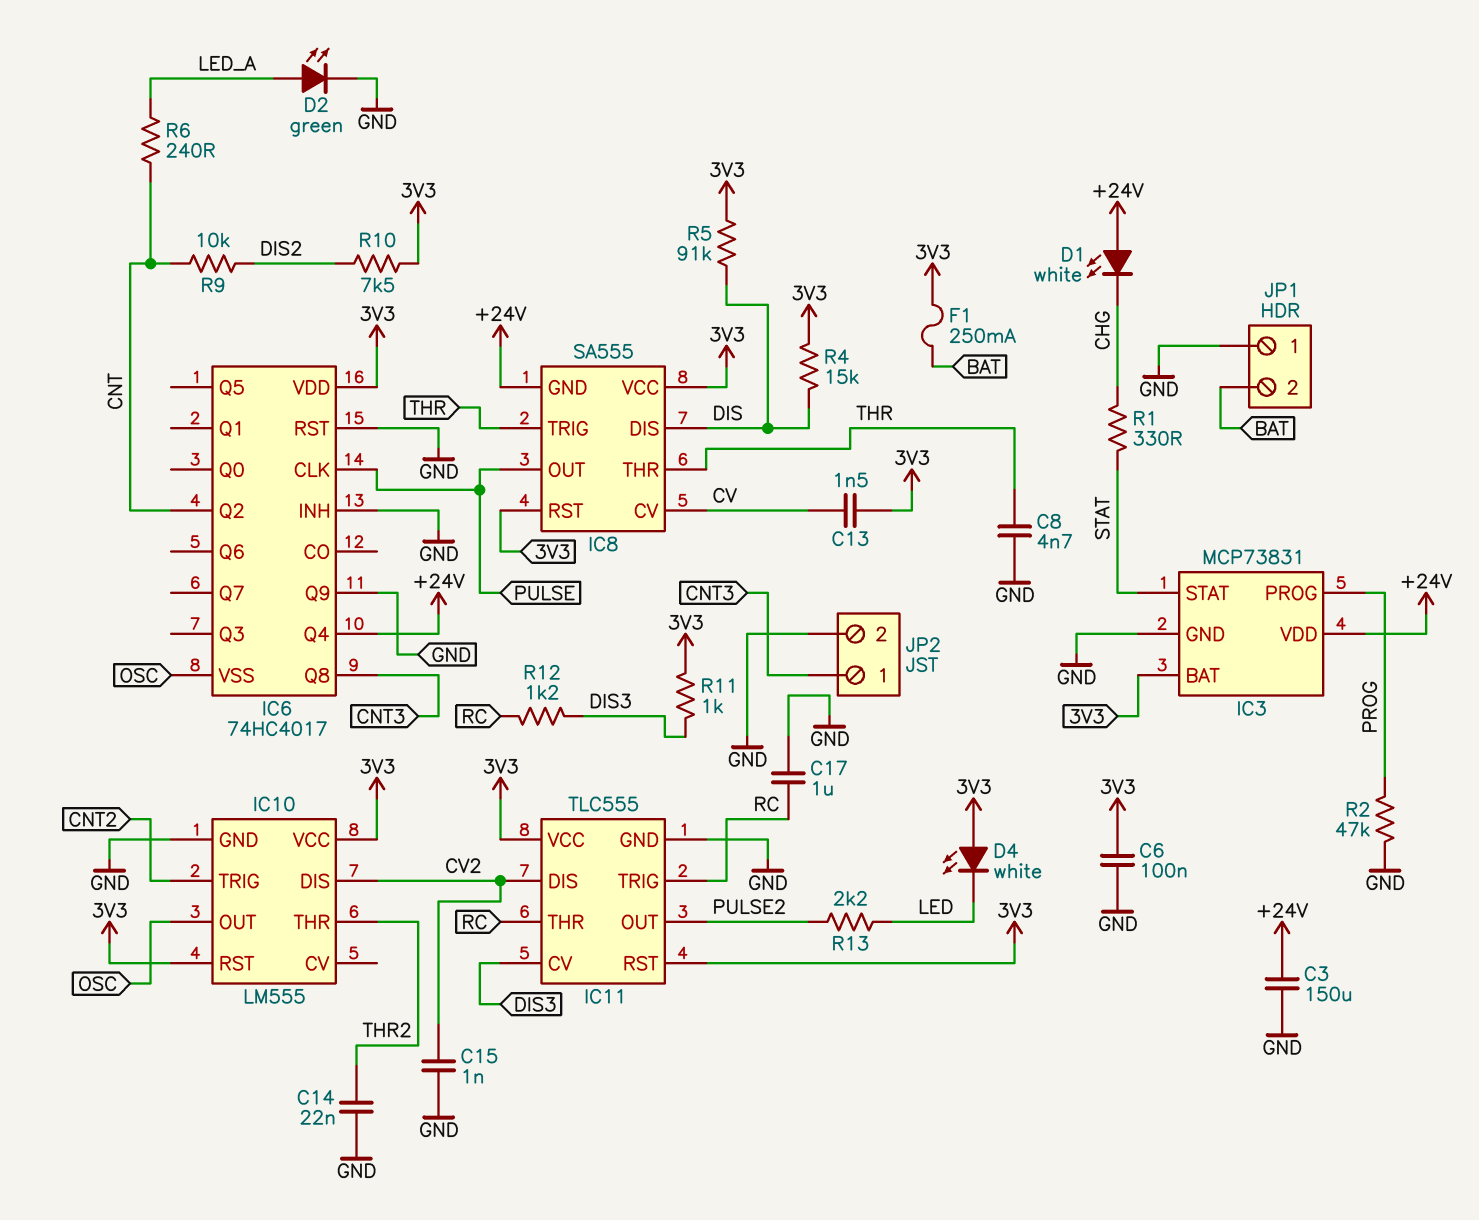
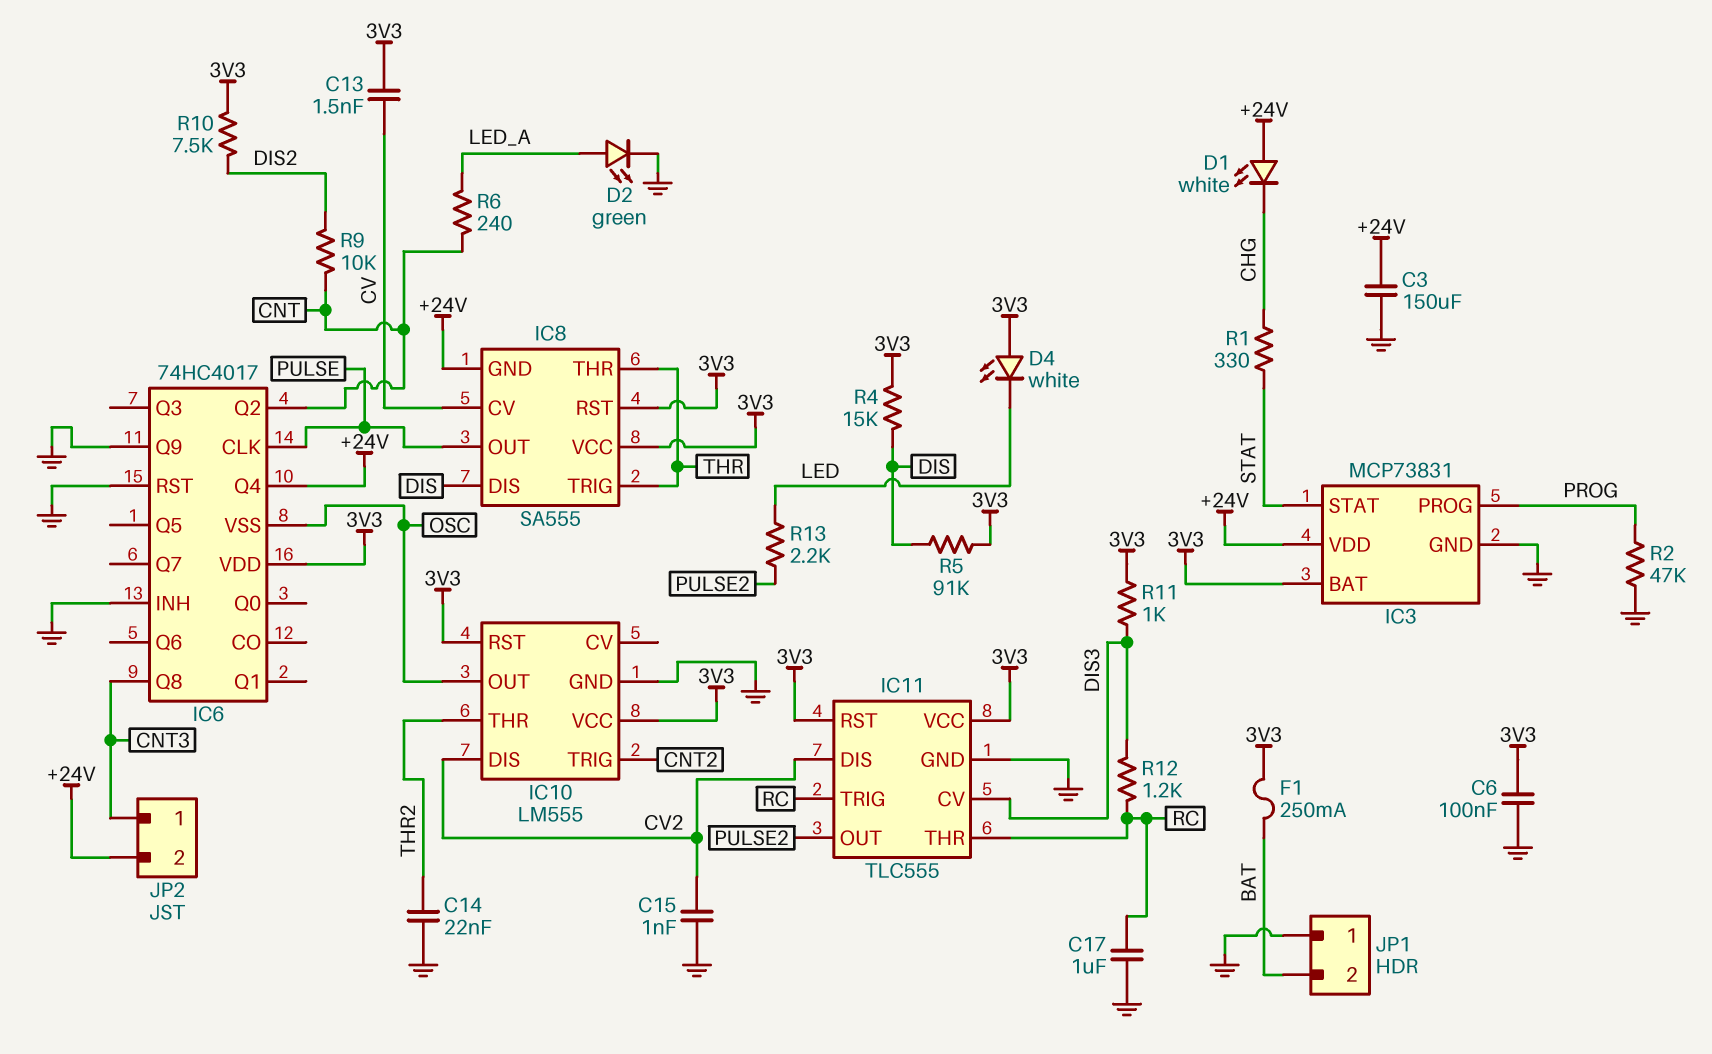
C8: 4.7nF (GND, THR) -> none
JP2 pin 2: GND -> +24V

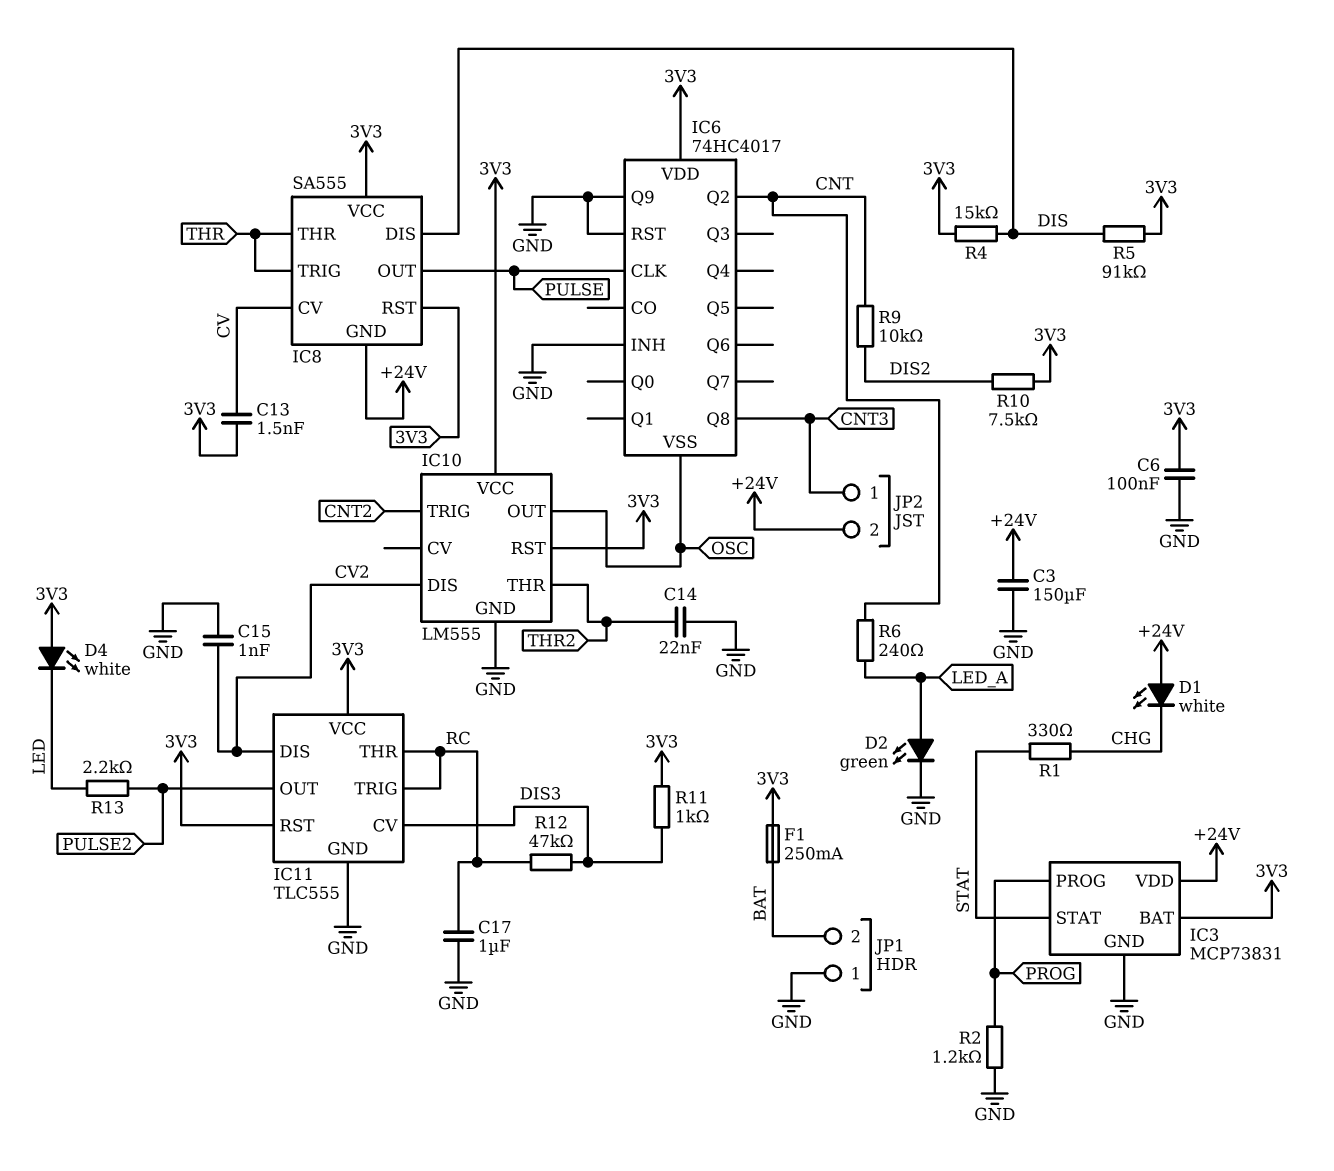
IC6 pin Q4: +24V -> none
R2: 47k (GND, PROG) -> 1.2k (GND, PROG)
R12: 1.2k (DIS3, RC) -> 47k (DIS3, RC)

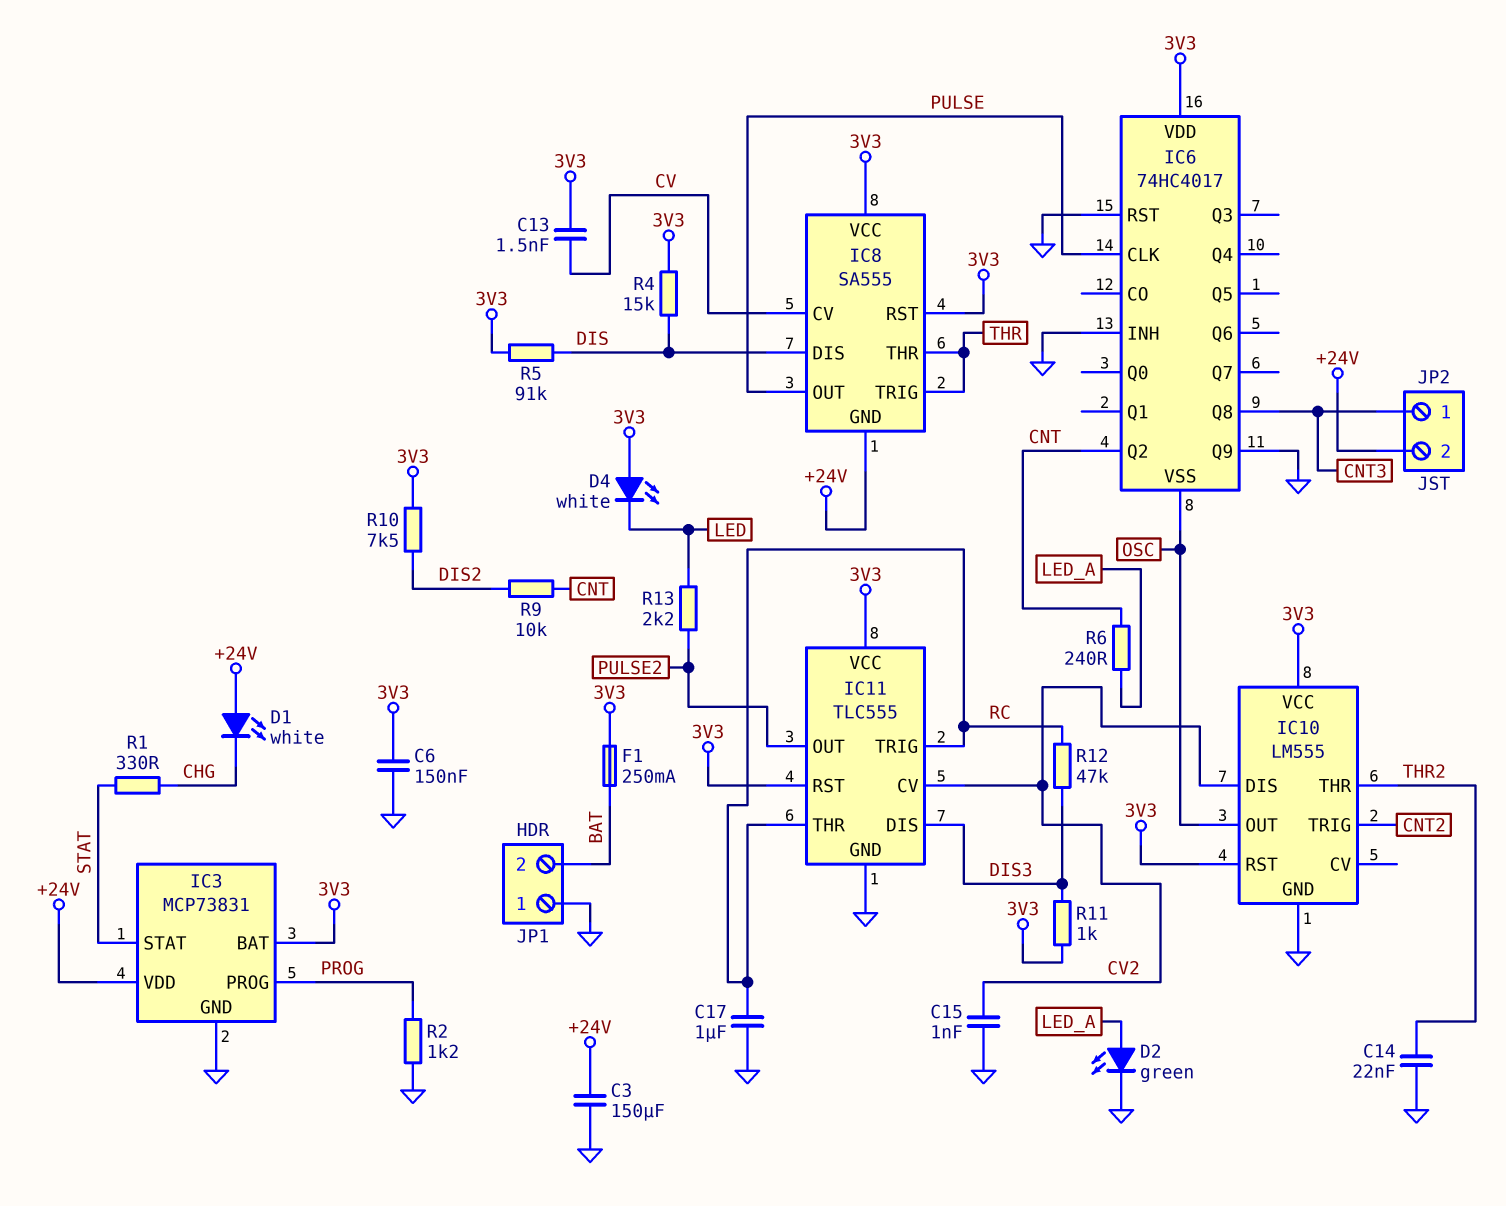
C6: 100nF (3V3, GND) -> 150nF (3V3, GND)
IC11 pin CV: DIS3 -> CV2
IC11 pin DIS: CV2 -> DIS3

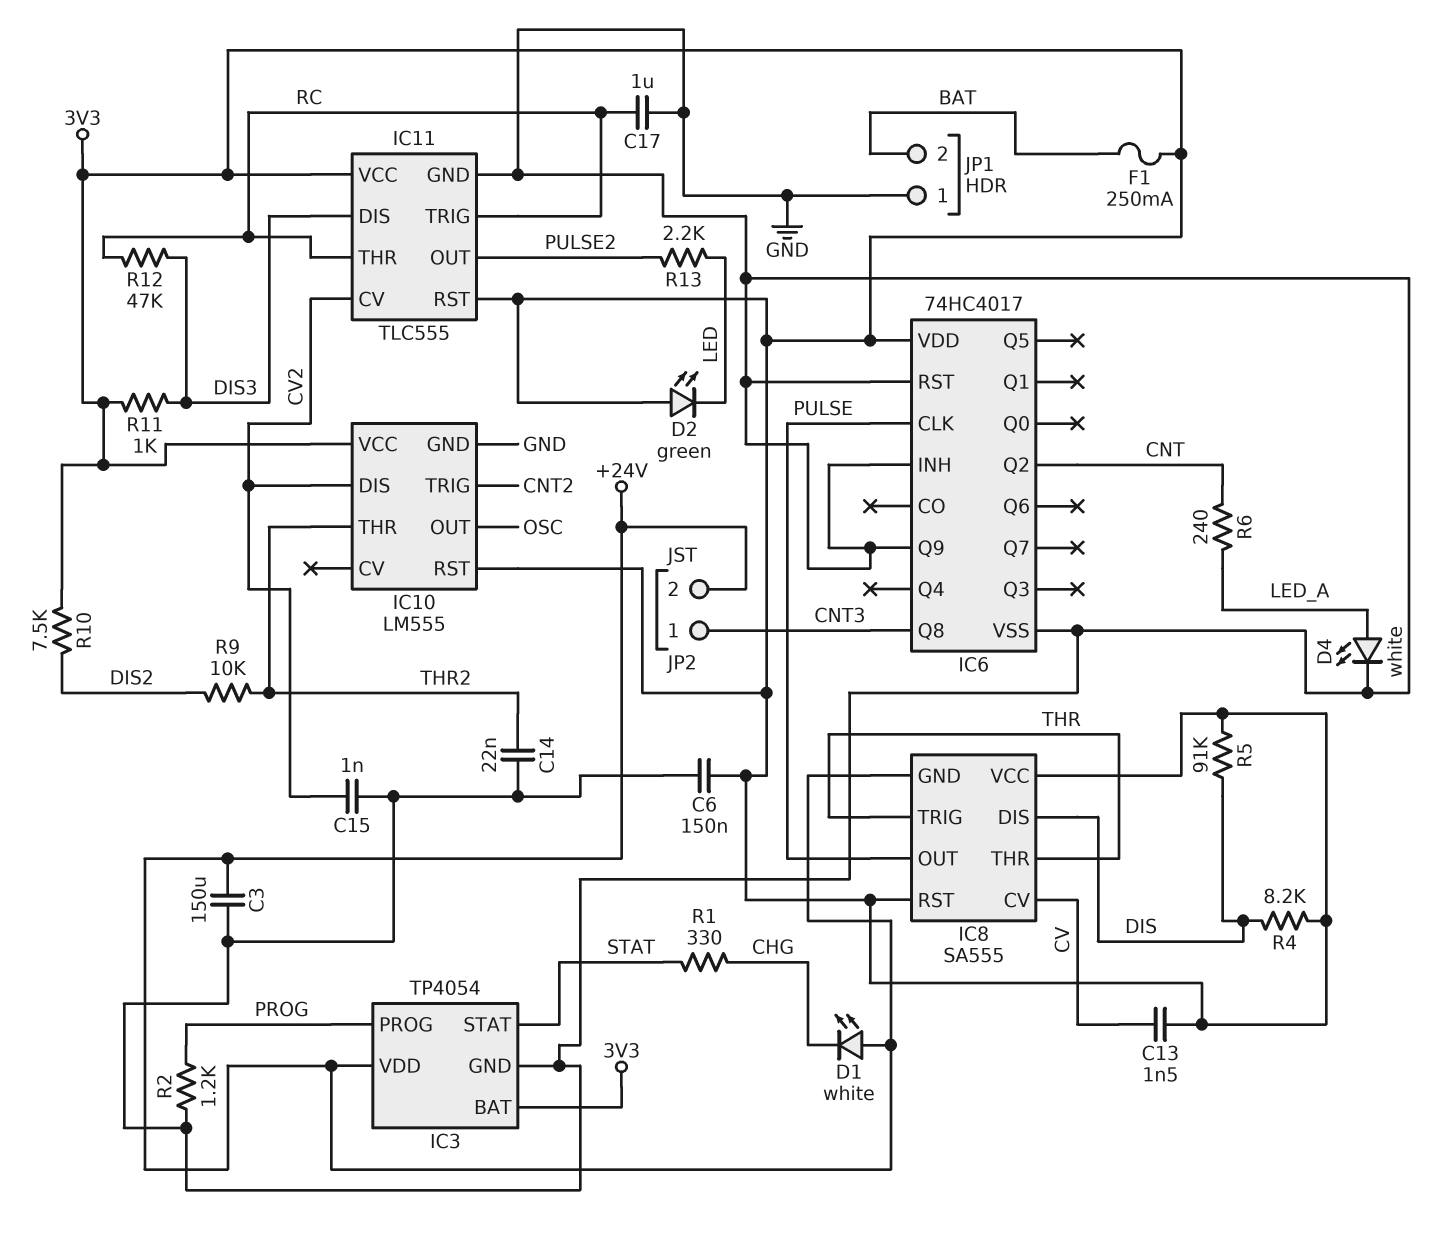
D2: LED green (A LED_A, K GND) -> LED green (A 3V3, K LED)
D4: LED white (A 3V3, K LED) -> LED white (A LED_A, K GND)
IC3: MCP73831 -> TP4054
IC6 pin VSS: OSC -> GND
R4: 15k (3V3, DIS) -> 8.2k (3V3, DIS)
R9: 10k (CNT, DIS2) -> 10k (DIS2, THR2)

